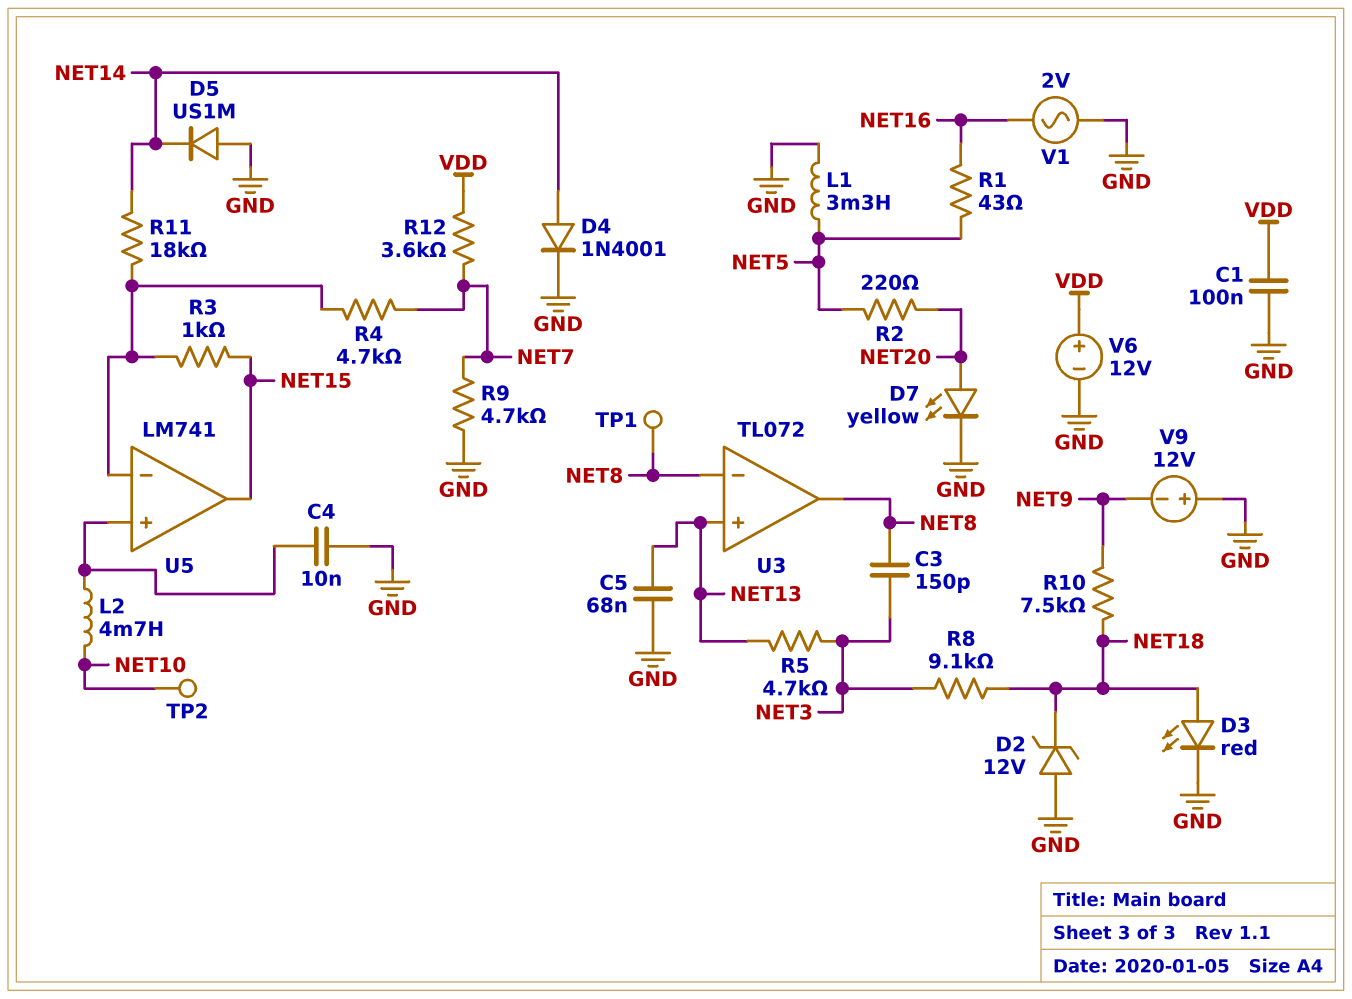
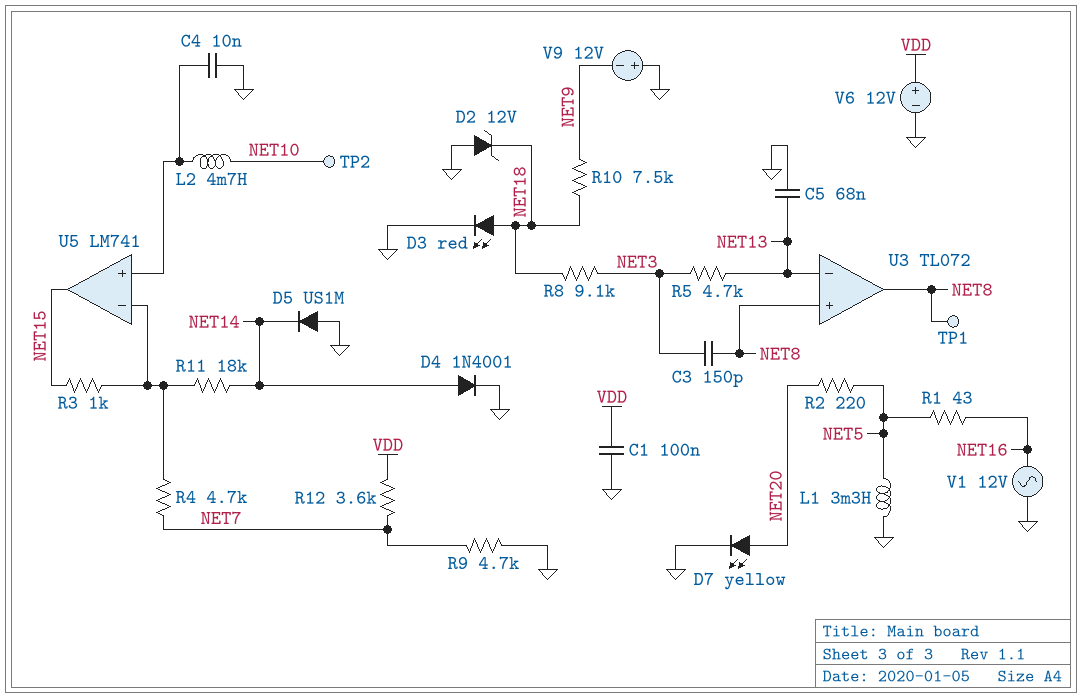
U3 pin in+: NET13 -> NET8
U3 pin in-: NET8 -> NET13
V1: AC 2V (GND, NET16) -> AC 12V (GND, NET16)

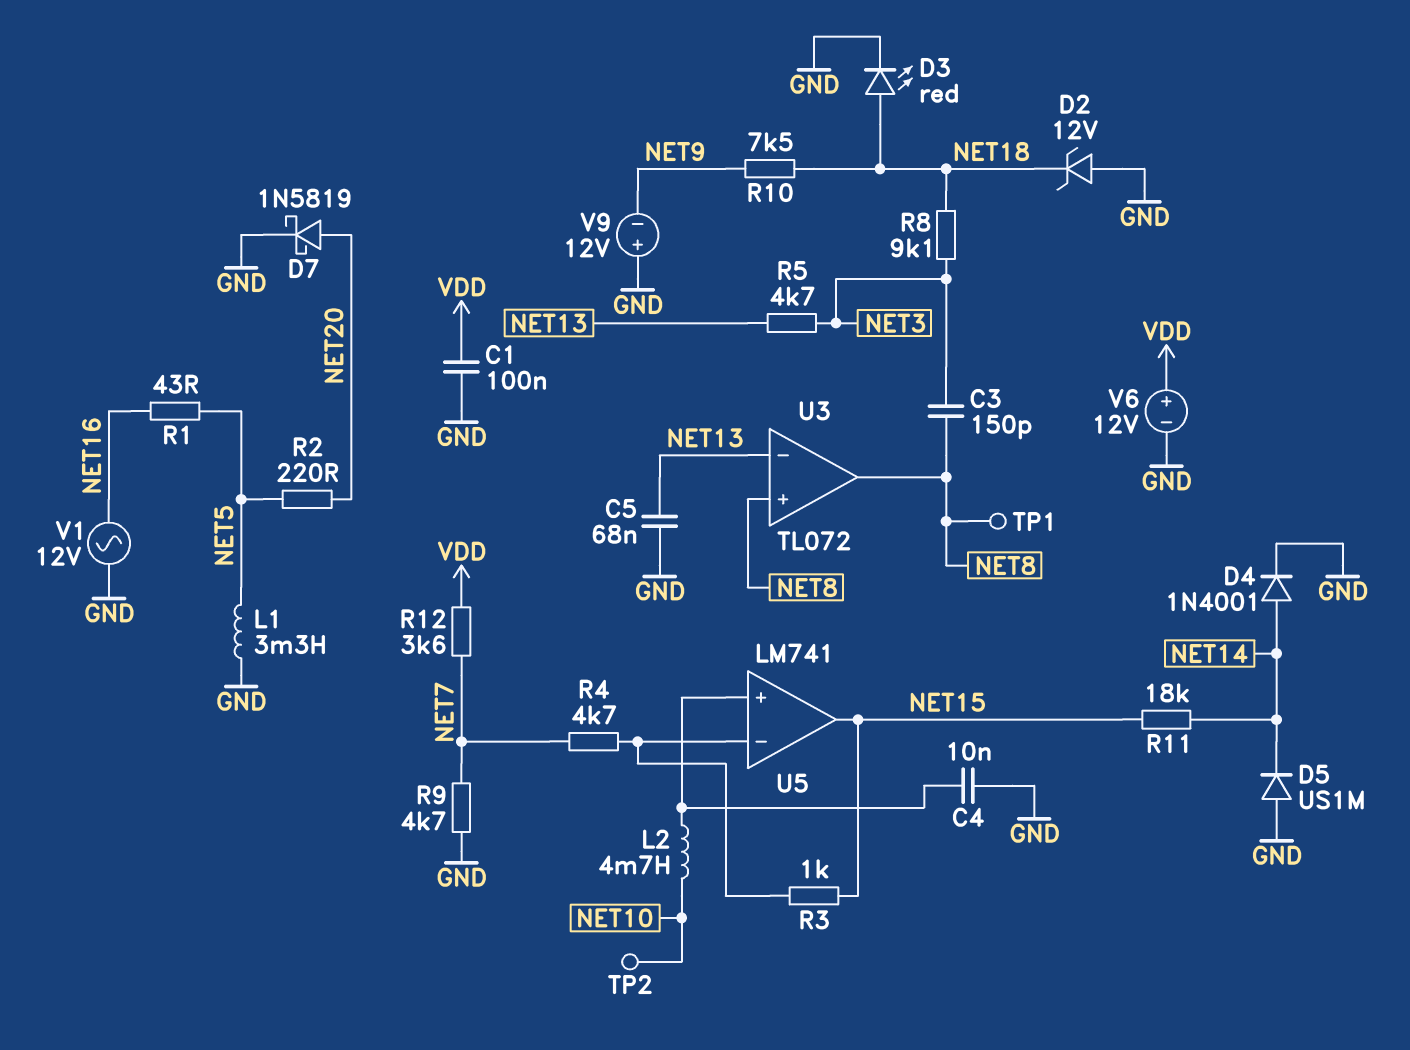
D7: LED yellow (A NET20, K GND) -> schottky 1N5819 (A NET20, K GND)
R11: 18k (NET14, U5/in-) -> 18k (NET14, NET15)

